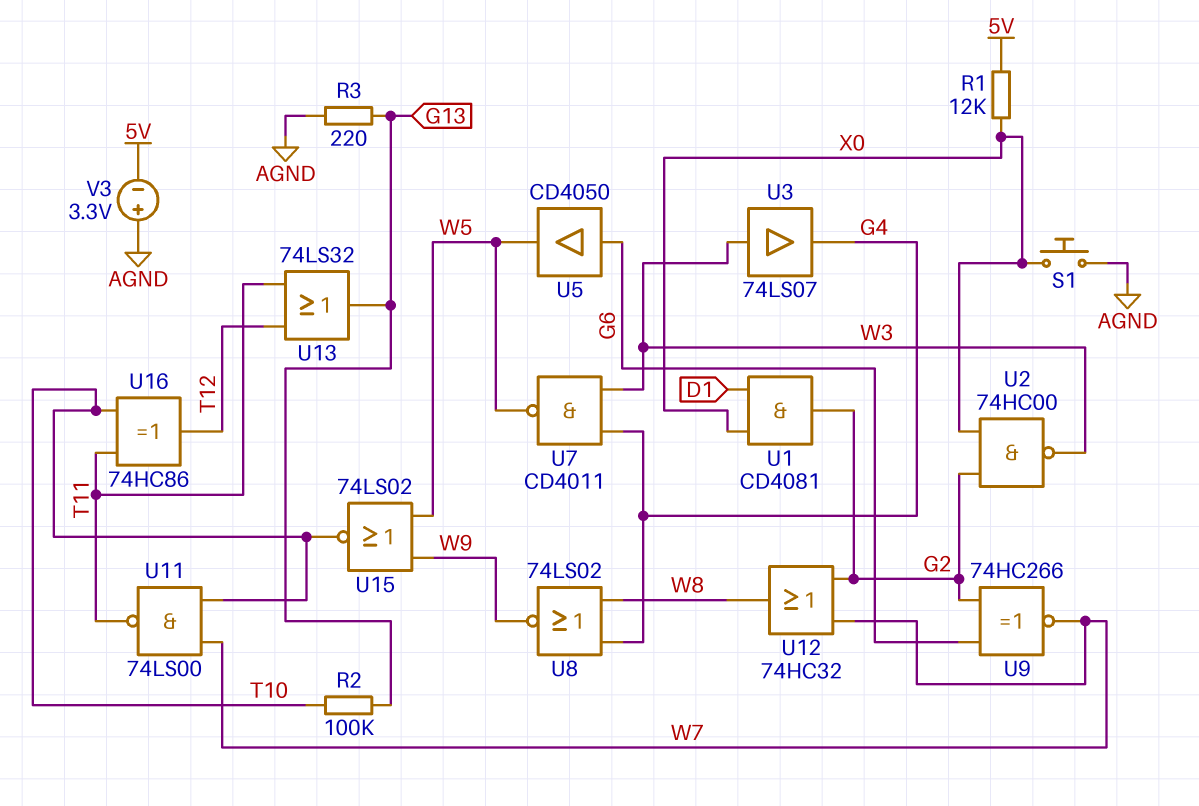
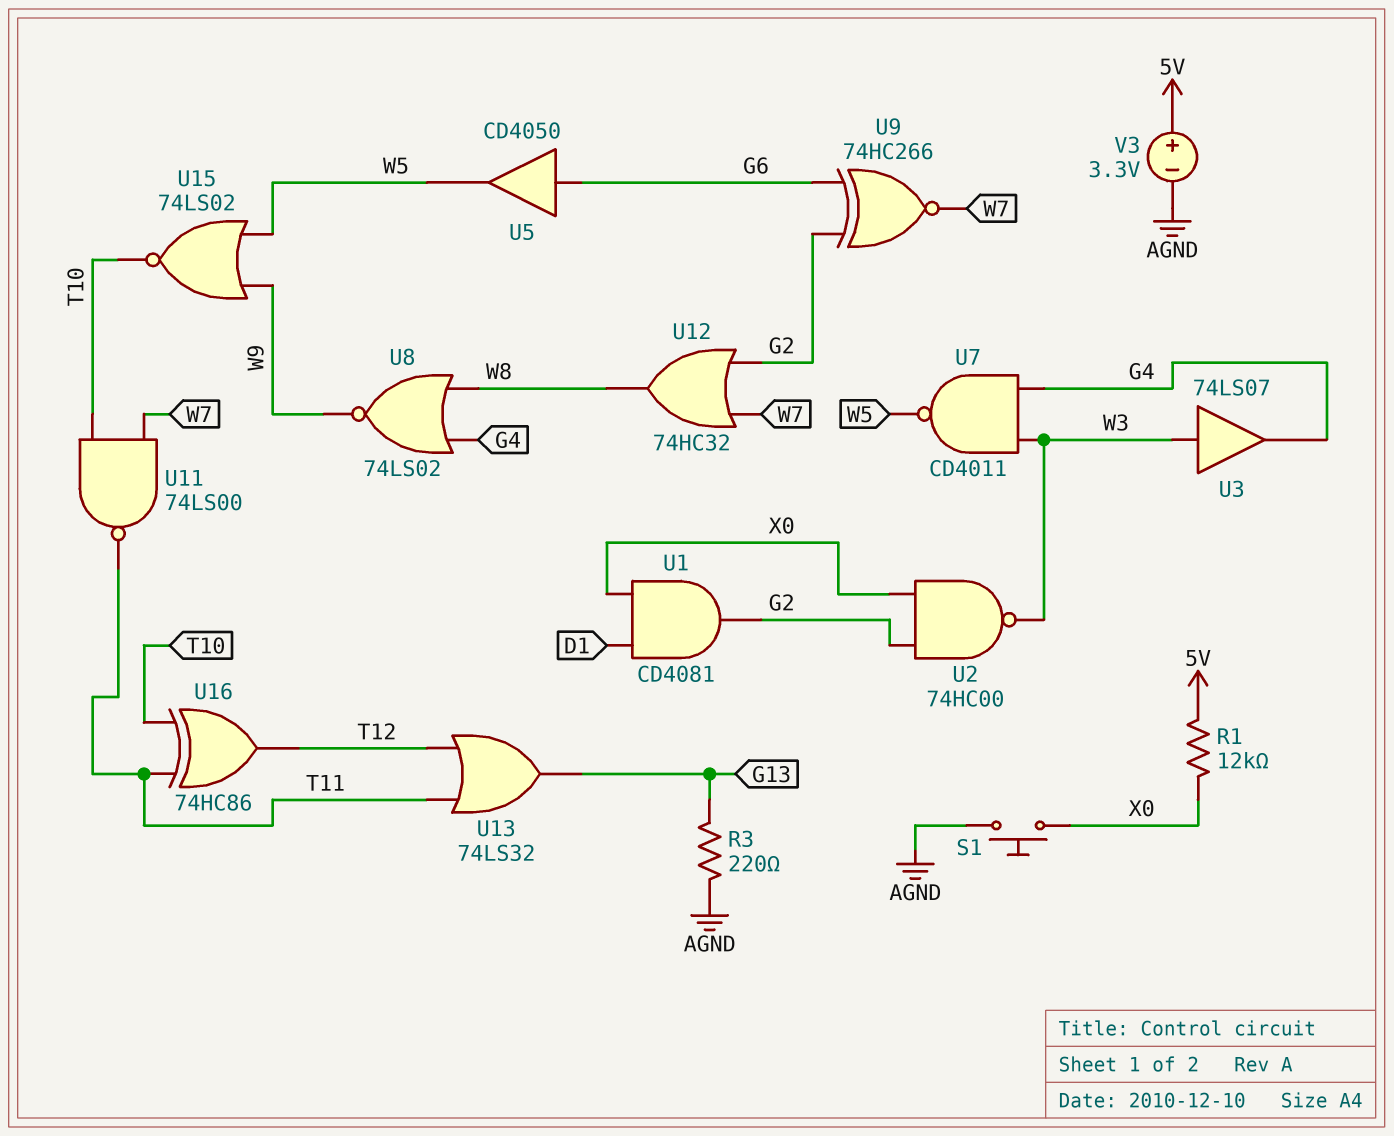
R2: 100k (G13, T10) -> none
V3: 3.3V (plus AGND, minus 5V) -> 3.3V (plus 5V, minus AGND)

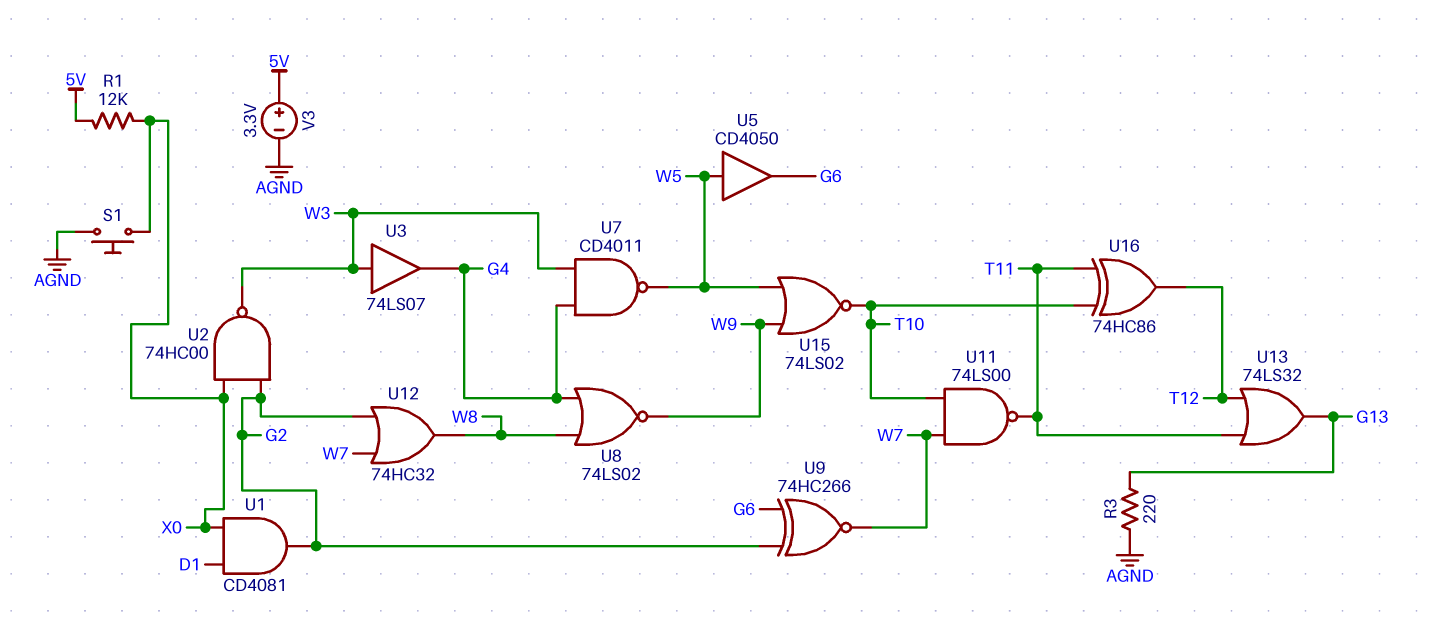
U5: buffer CD4050 (in G6, out W5) -> buffer CD4050 (in W5, out G6)

